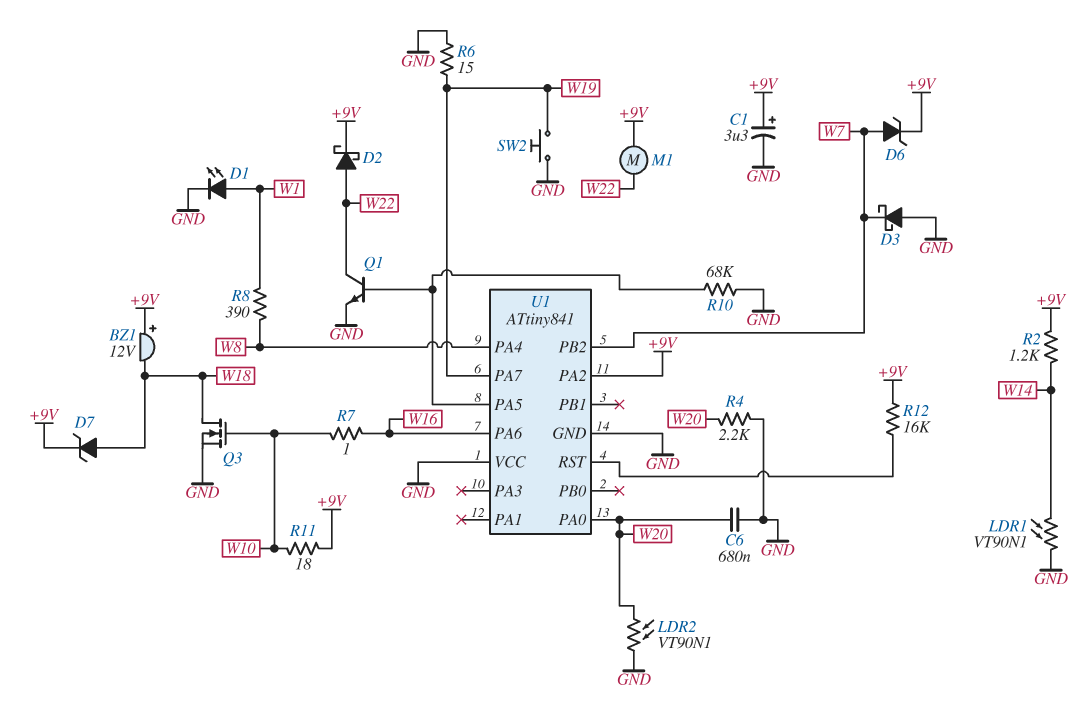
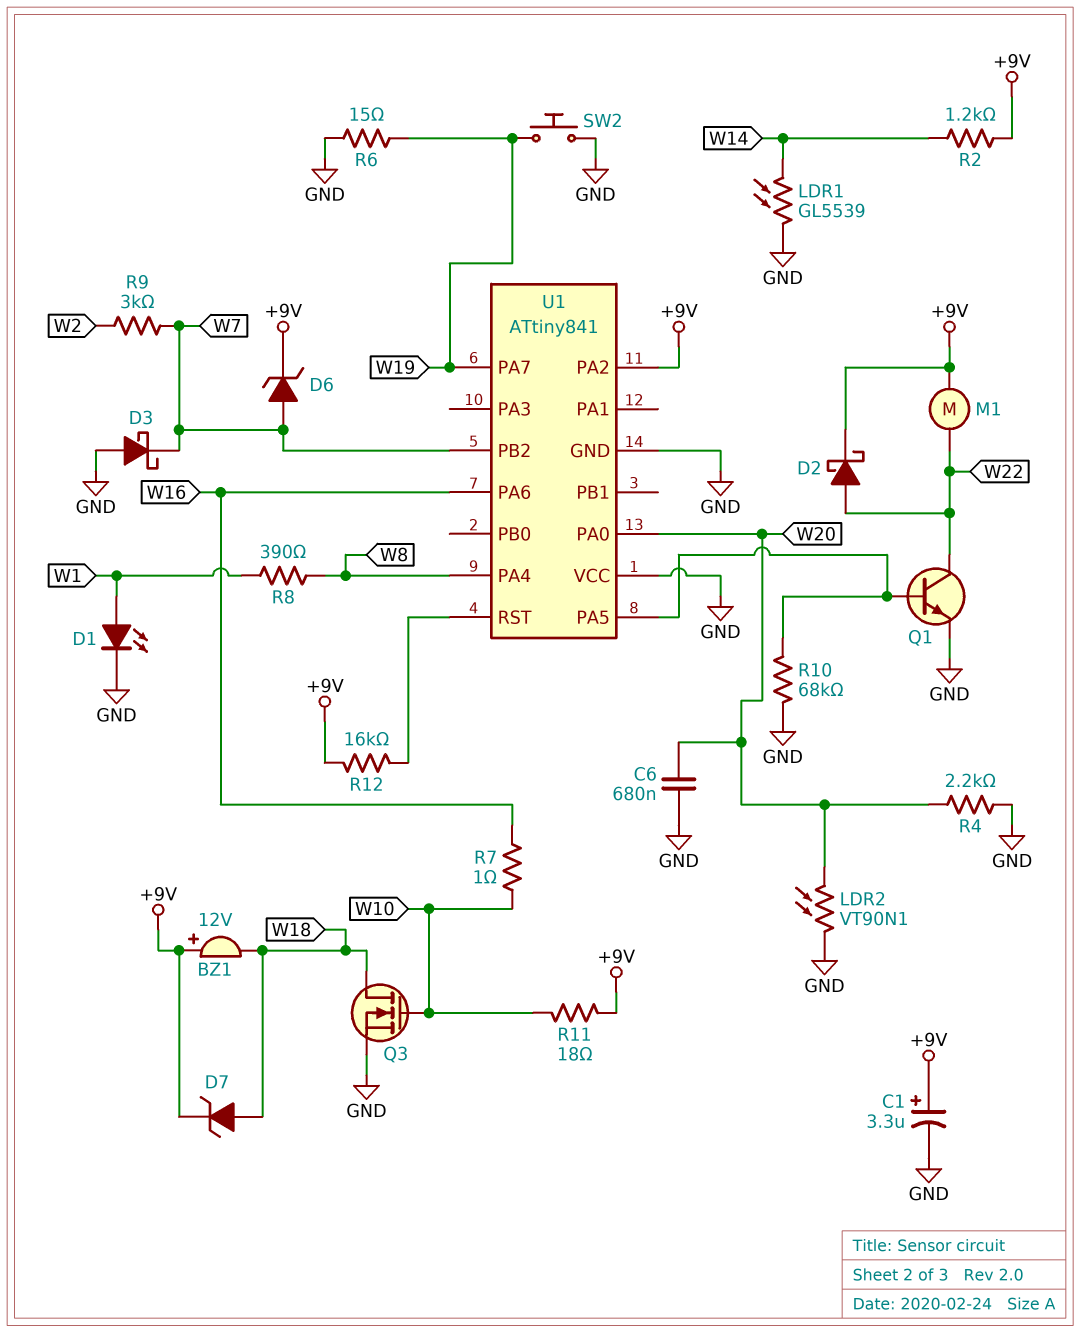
LDR1: VT90N1 (GND, W14) -> GL5539 (GND, W14)
R9: none -> 3k (W2, W7)

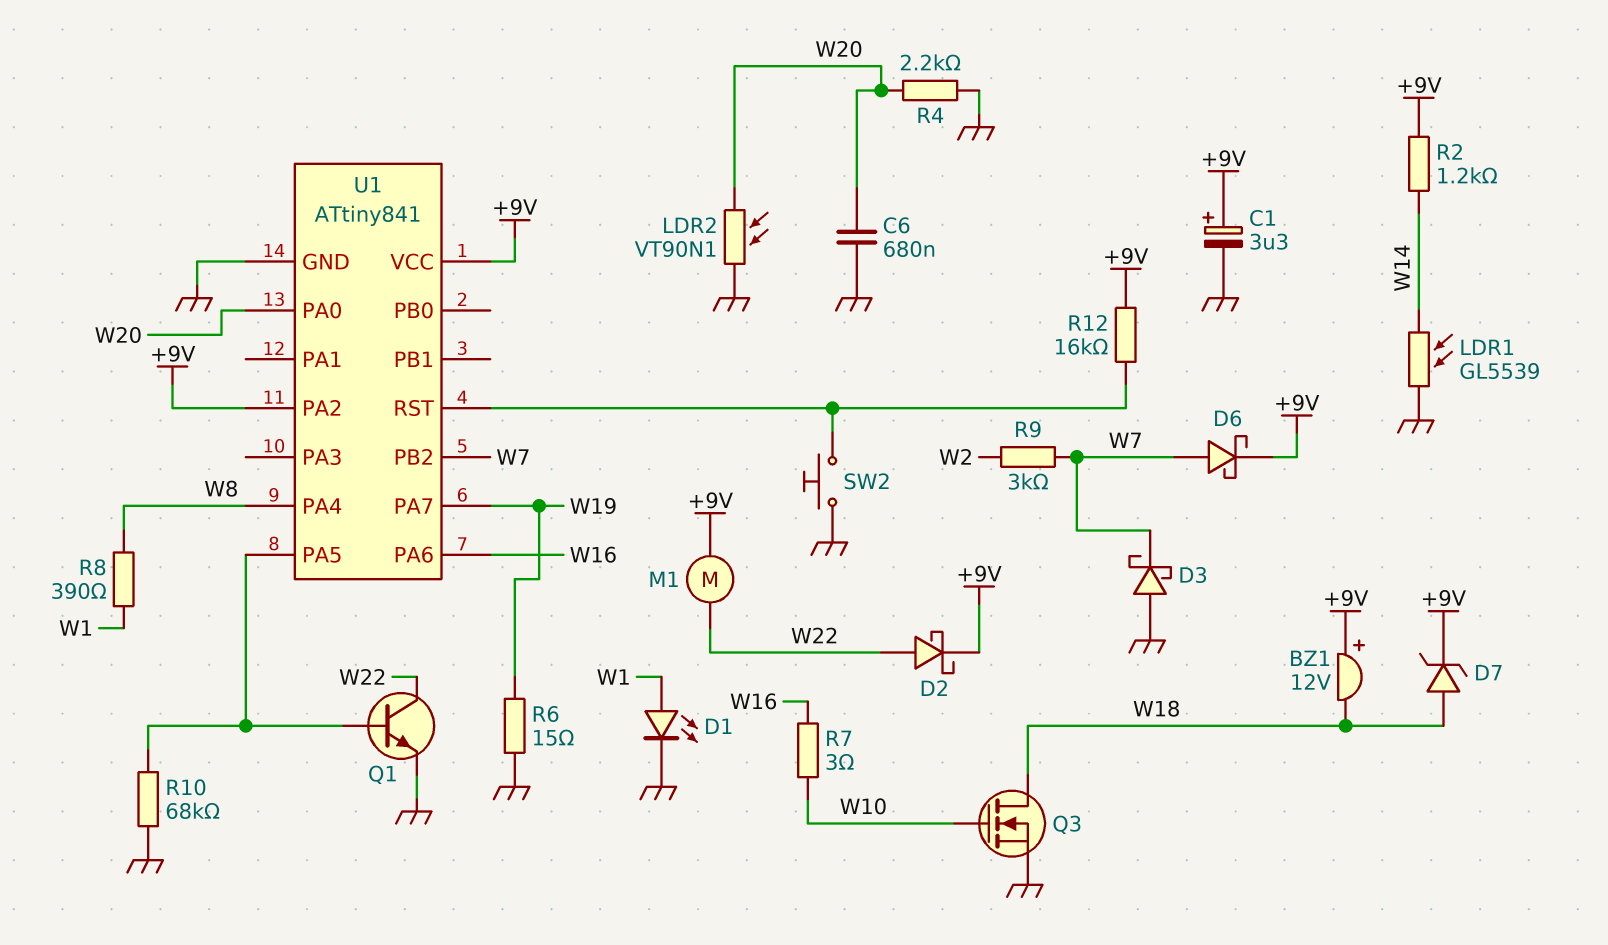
D6: zener (A W7, K +9V) -> schottky (A W7, K +9V)
R7: 1 (W10, W16) -> 3 (W10, W16)
R11: 18 (+9V, W10) -> none
SW2: button (GND, W19) -> button (GND, U1/RST)
U1 pin VCC: GND -> +9V

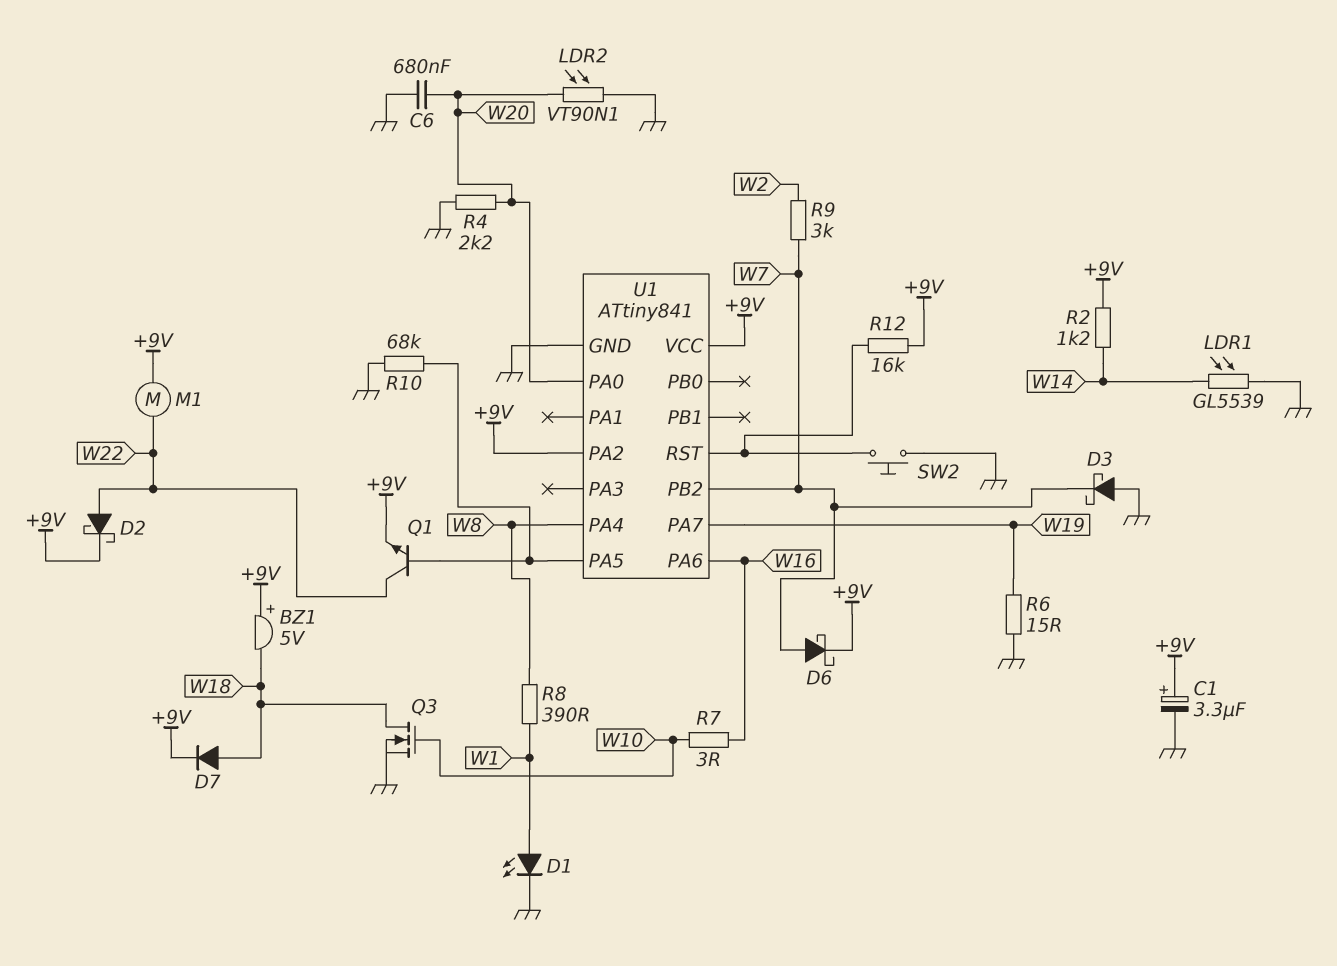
BZ1: buzzer 12V (plus +9V, minus W18) -> buzzer 5V (plus +9V, minus W18)
D7: zener (A W18, K +9V) -> diode (A W18, K +9V)
Q1: NPN (B U1/PA5, C W22, E GND) -> NPN (B U1/PA5, C W22, E +9V)

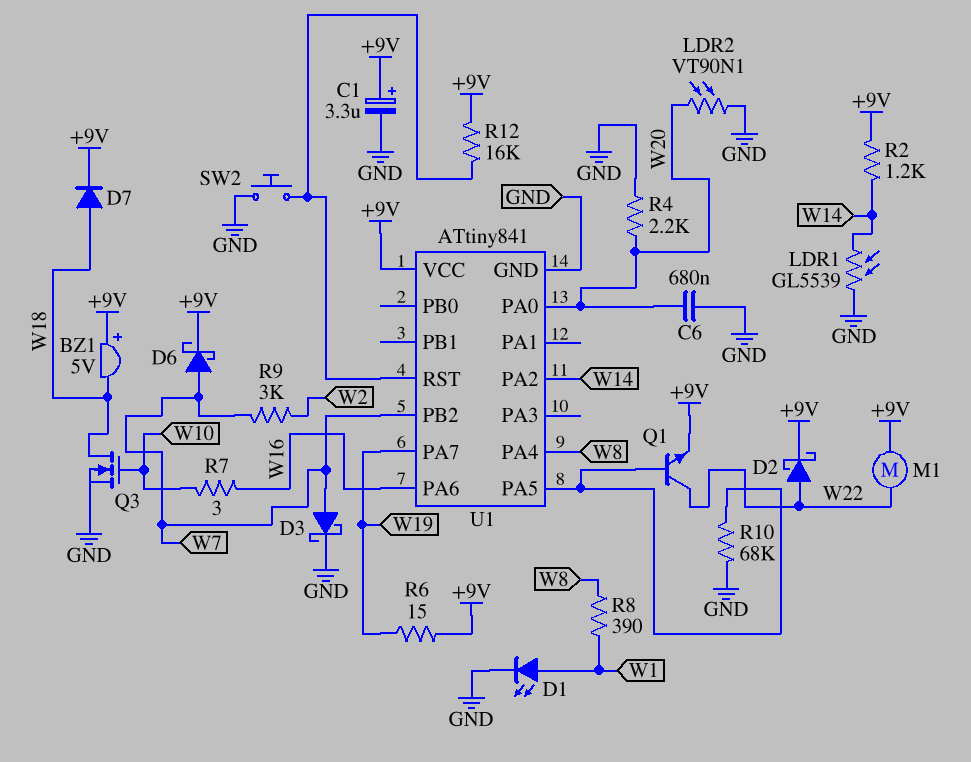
D3: schottky (A GND, K W7) -> schottky (A W7, K GND)
R6: 15 (GND, W19) -> 15 (+9V, W19)
U1 pin PA2: +9V -> W14

